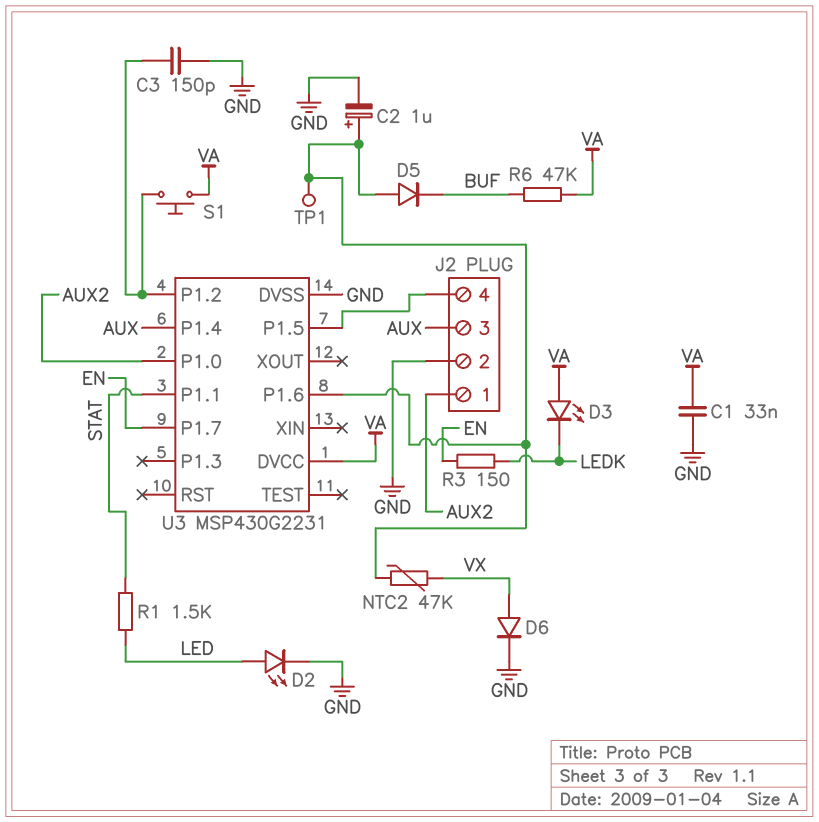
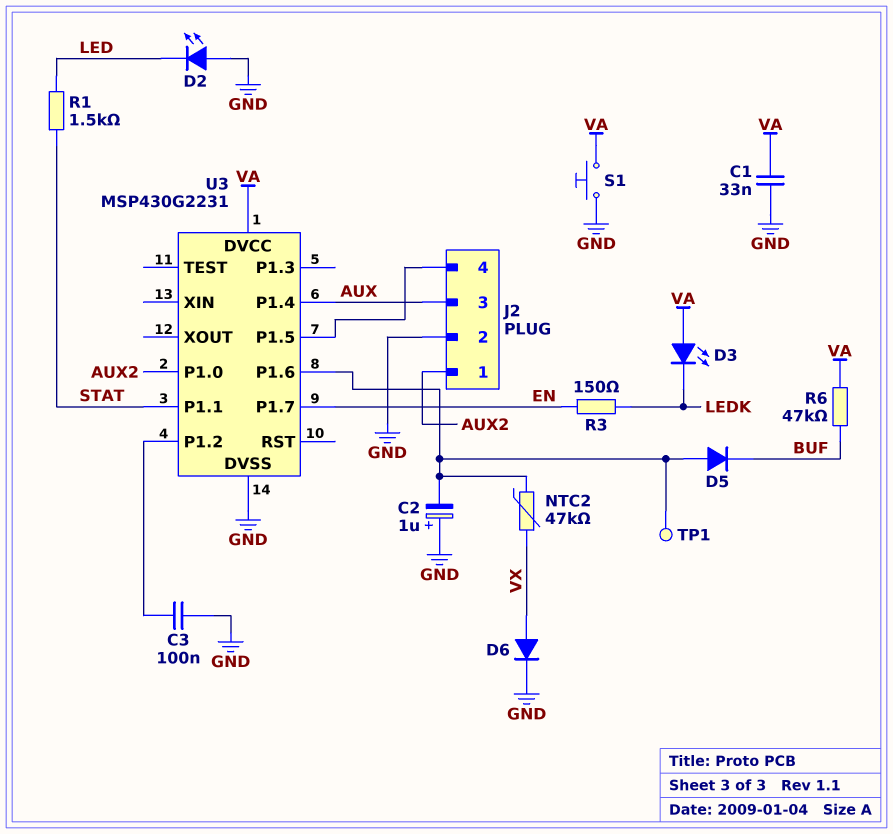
C2: 1uF (plus U3/P1.6, minus GND) -> 1uF (plus GND, minus U3/P1.6)
C3: 150pF (GND, U3/P1.2) -> 100nF (GND, U3/P1.2)
D2: LED (A LED, K GND) -> LED (A GND, K LED)
S1: button (U3/P1.2, VA) -> button (GND, VA)

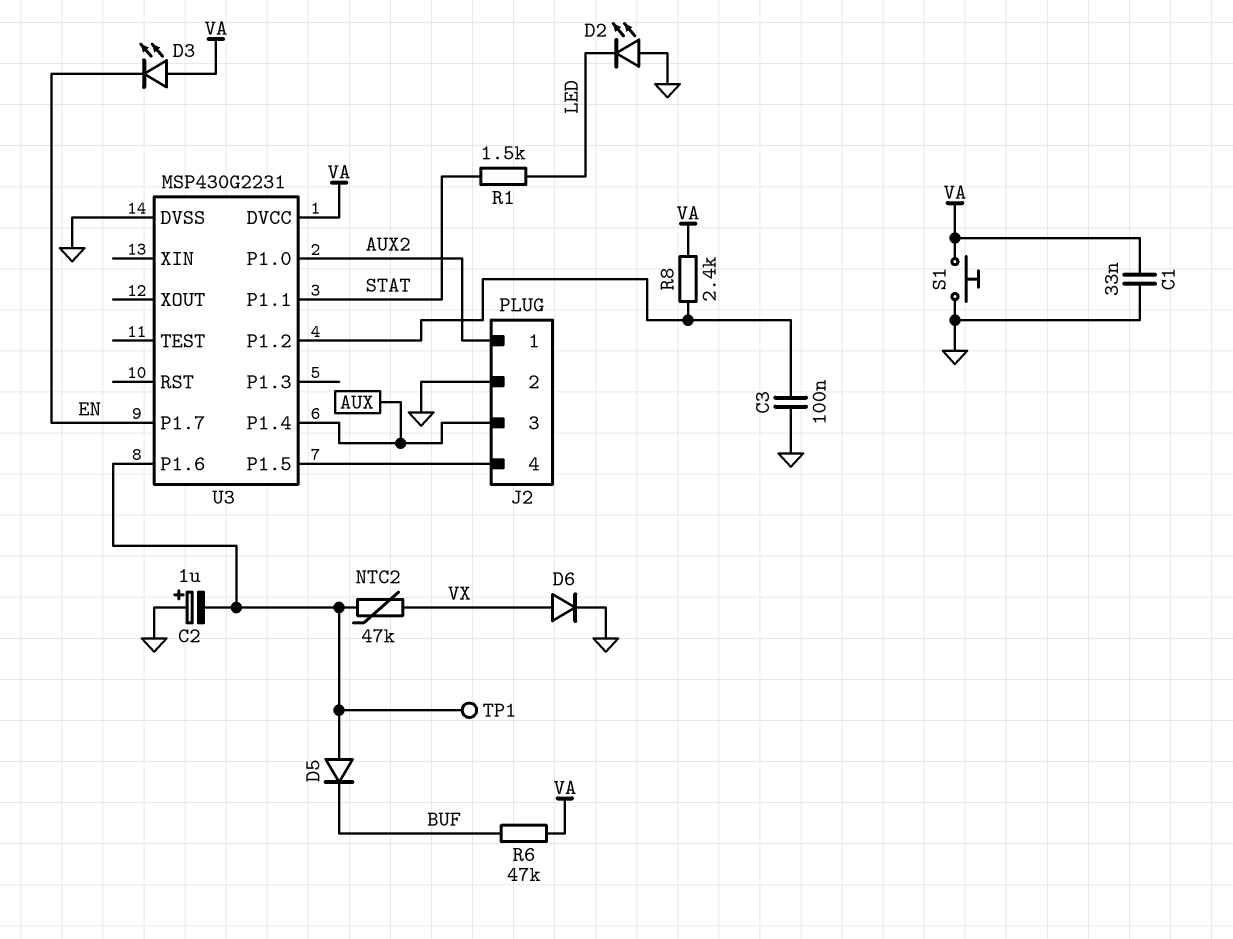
D3: LED (A VA, K LEDK) -> LED (A VA, K EN)
R3: 150 (EN, LEDK) -> none
R8: none -> 2.4k (U3/P1.2, VA)

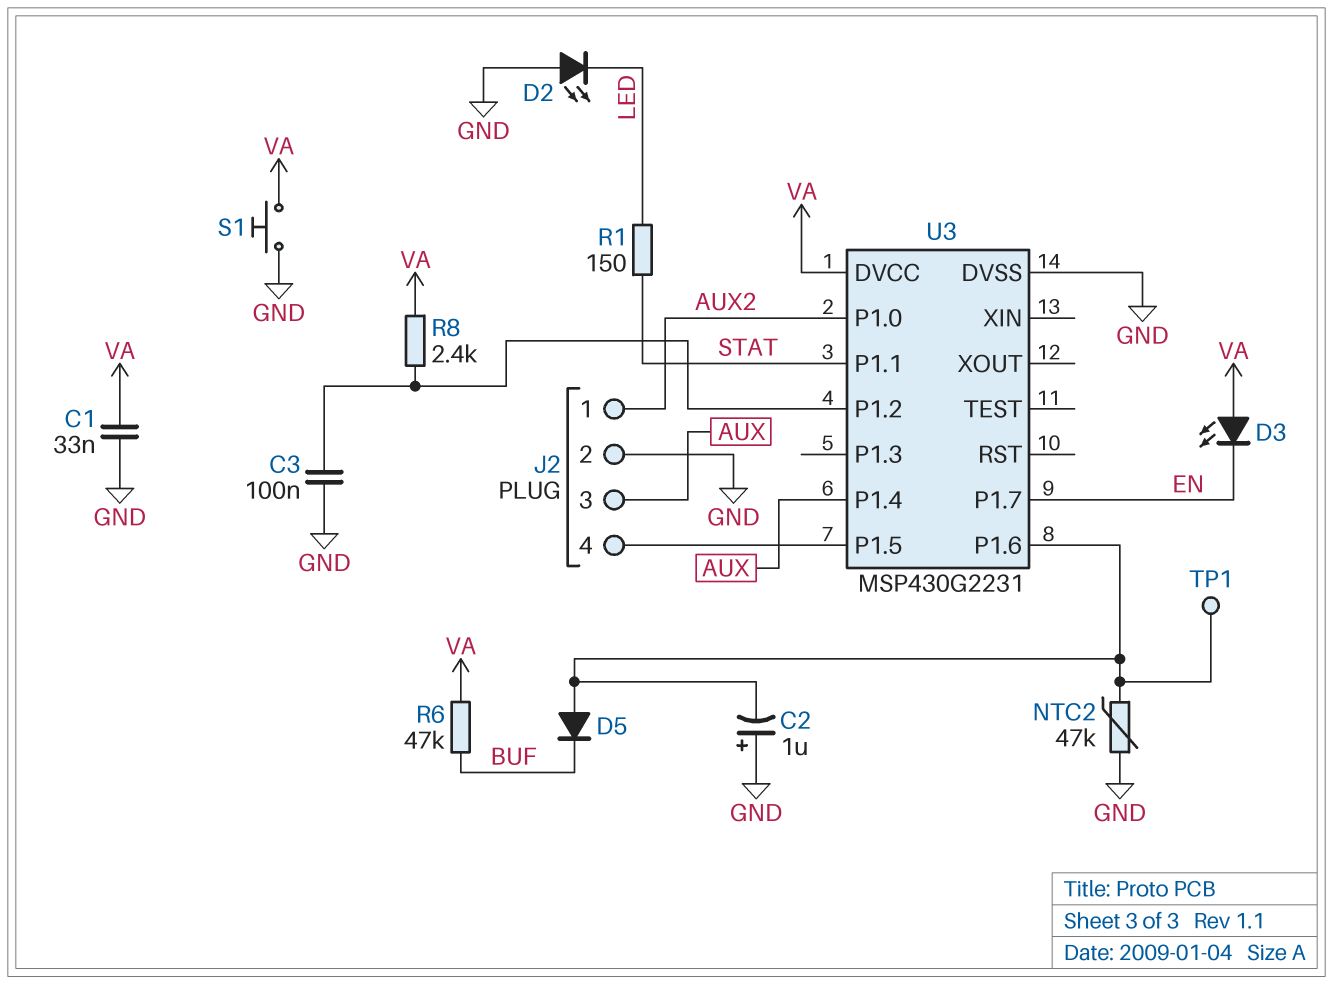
D6: diode (A VX, K GND) -> none
NTC2: 47k (U3/P1.6, VX) -> 47k (GND, U3/P1.6)
R1: 1.5k (LED, STAT) -> 150 (LED, STAT)

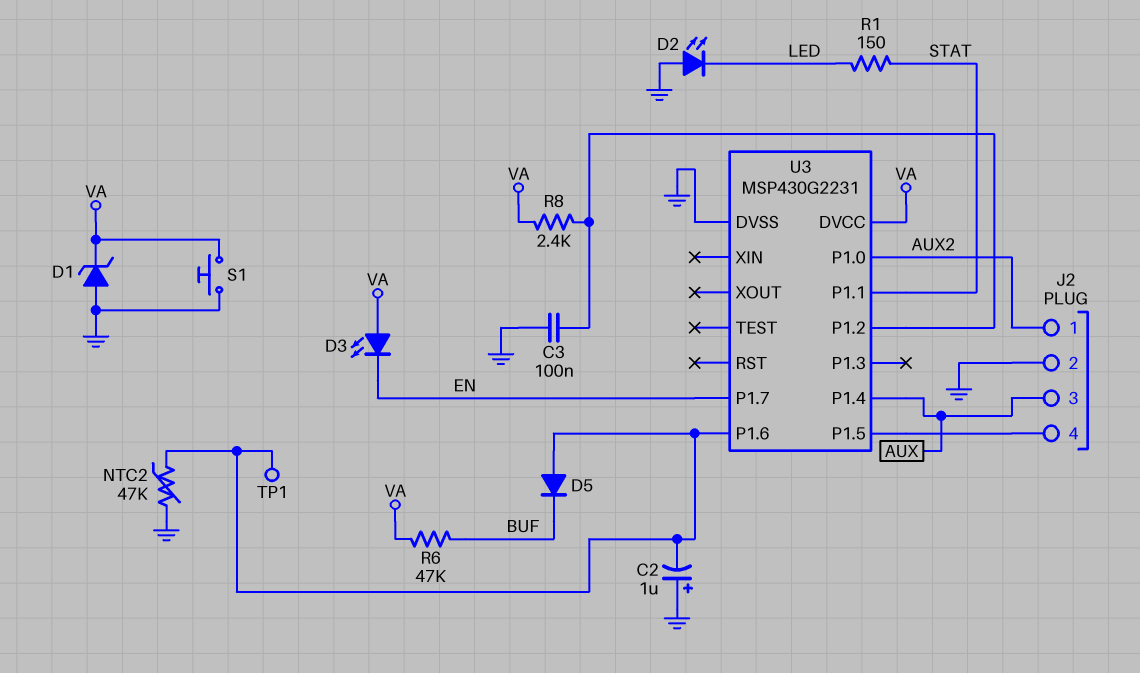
C1: 33nF (GND, VA) -> none
D1: none -> zener (A GND, K VA)

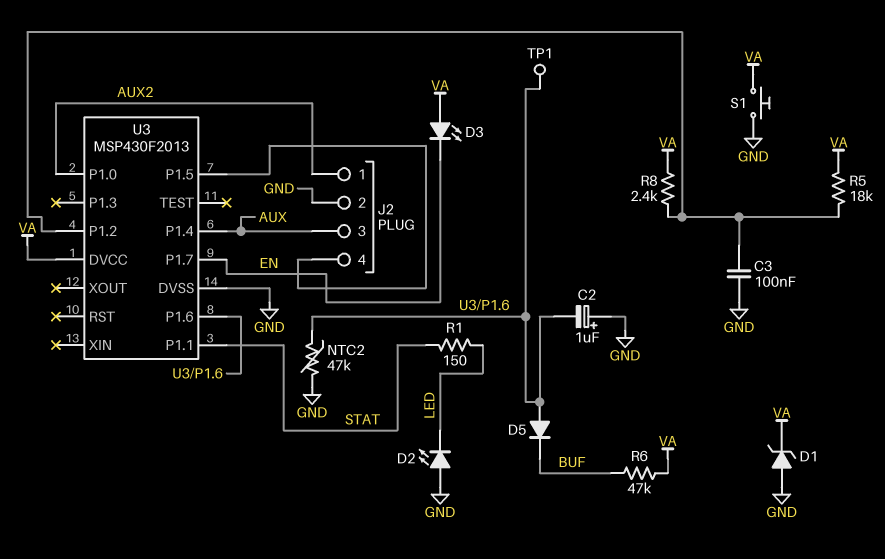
R5: none -> 18k (U3/P1.2, VA)
U3: MSP430G2231 -> MSP430F2013

